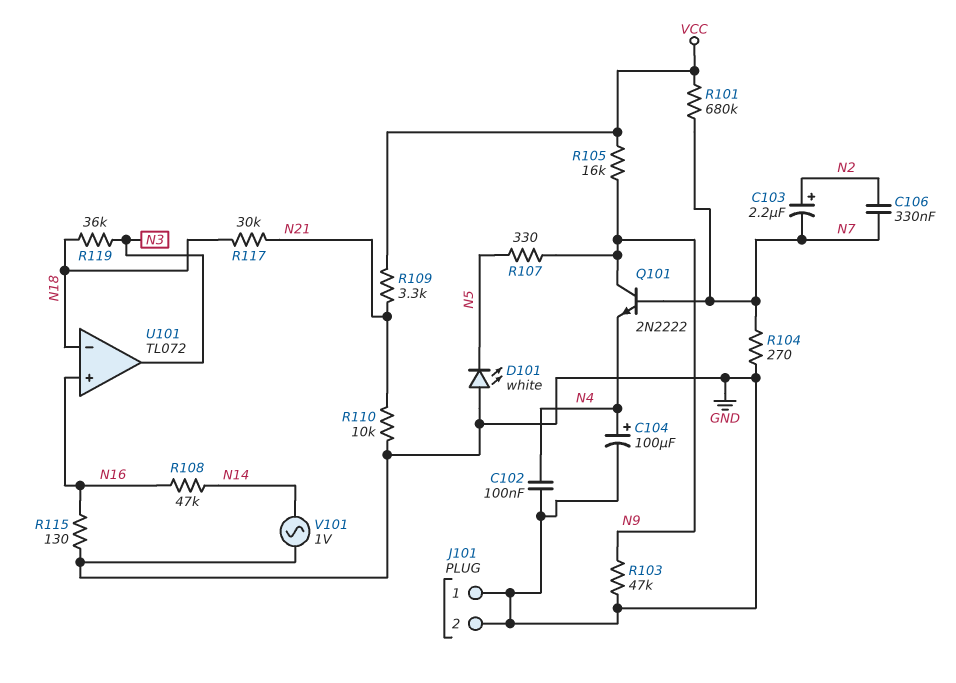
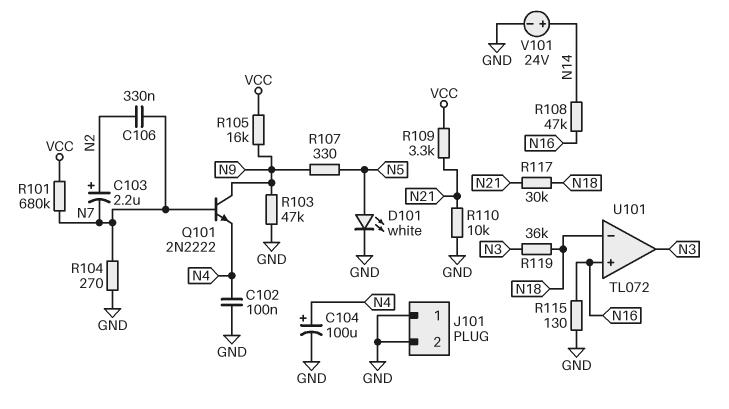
D101: LED white (A GND, K N5) -> LED white (A N5, K GND)
V101: AC 1V (GND, N14) -> 24V (plus N14, minus GND)

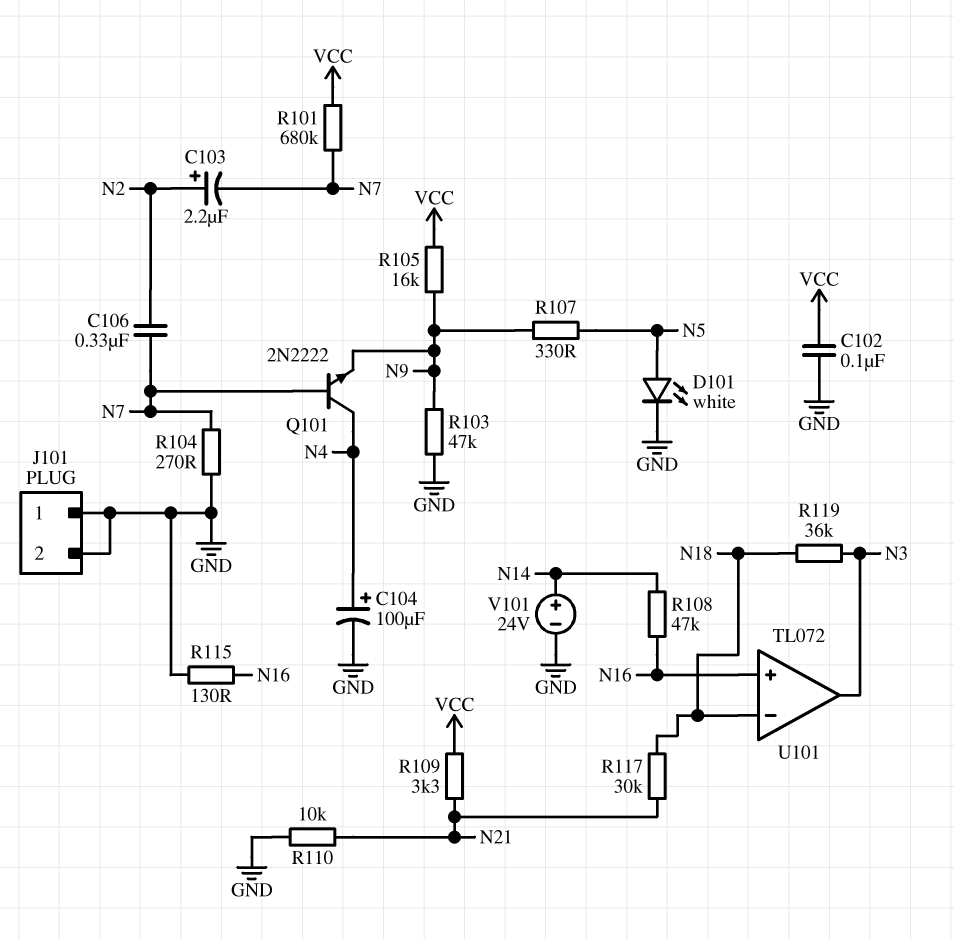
C102: 100nF (GND, N4) -> 100nF (GND, VCC)
Q101: NPN 2N2222 (B N7, C N9, E N4) -> NPN 2N2222 (B N7, C N4, E N9)

